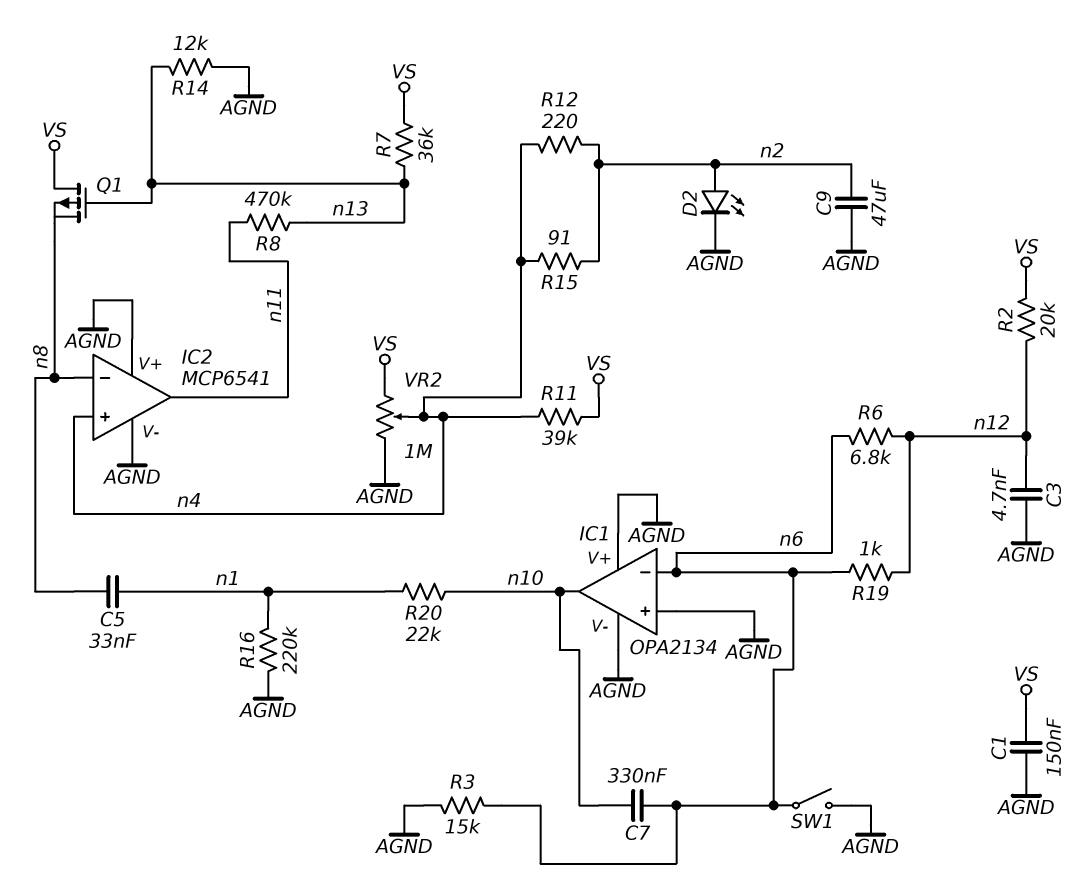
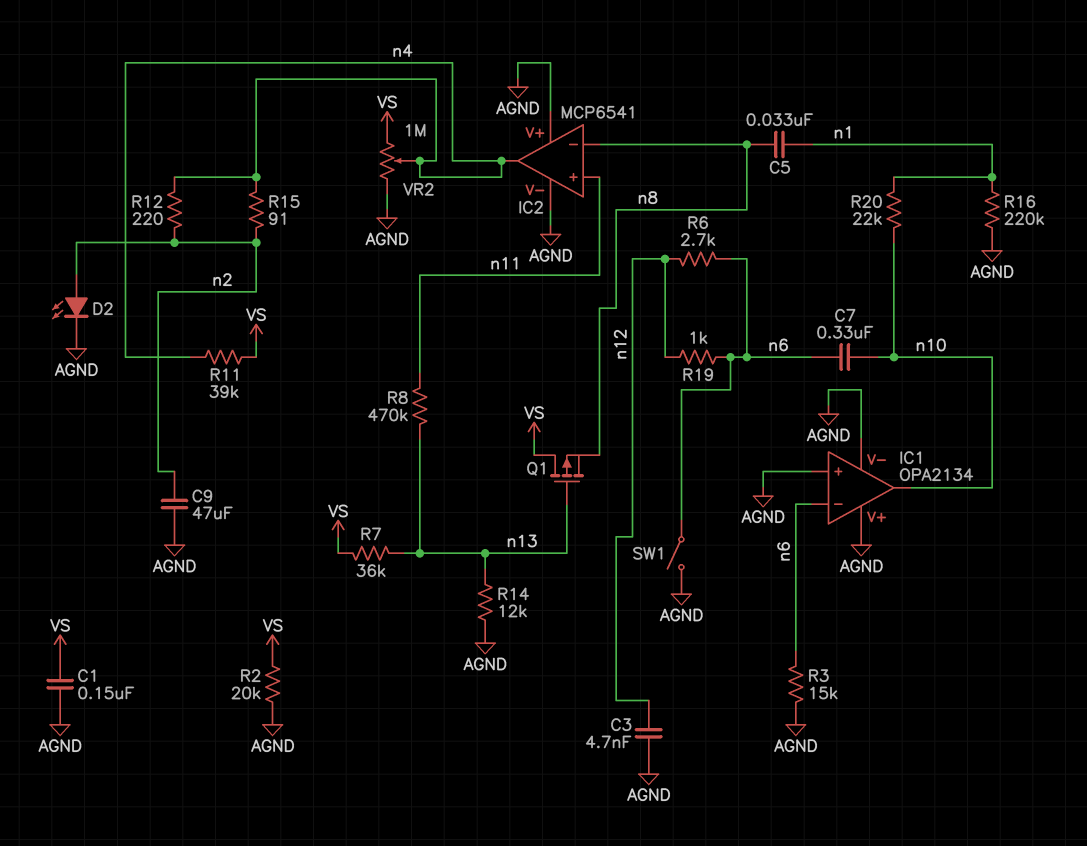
IC2 pin in+: n4 -> n11
IC2 pin out: n11 -> n4
R2: 20k (VS, n12) -> 20k (AGND, VS)
R6: 6.8k (n6, n12) -> 2.7k (n6, n12)

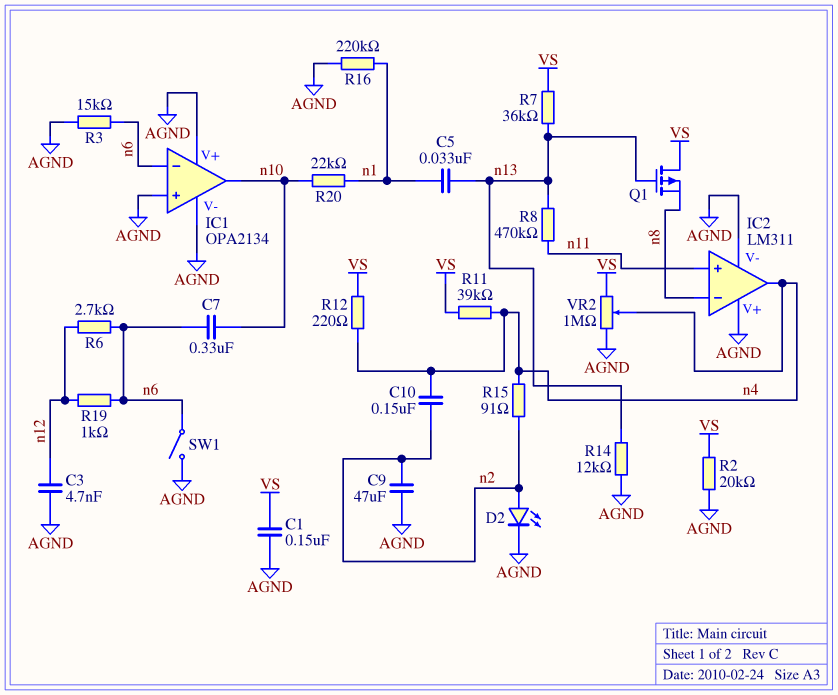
C5: 33nF (n1, n8) -> 33nF (n1, n13)
C10: none -> 150nF (n2, n4)
IC2: MCP6541 -> LM311
R12: 220 (n2, n4) -> 220 (VS, n4)

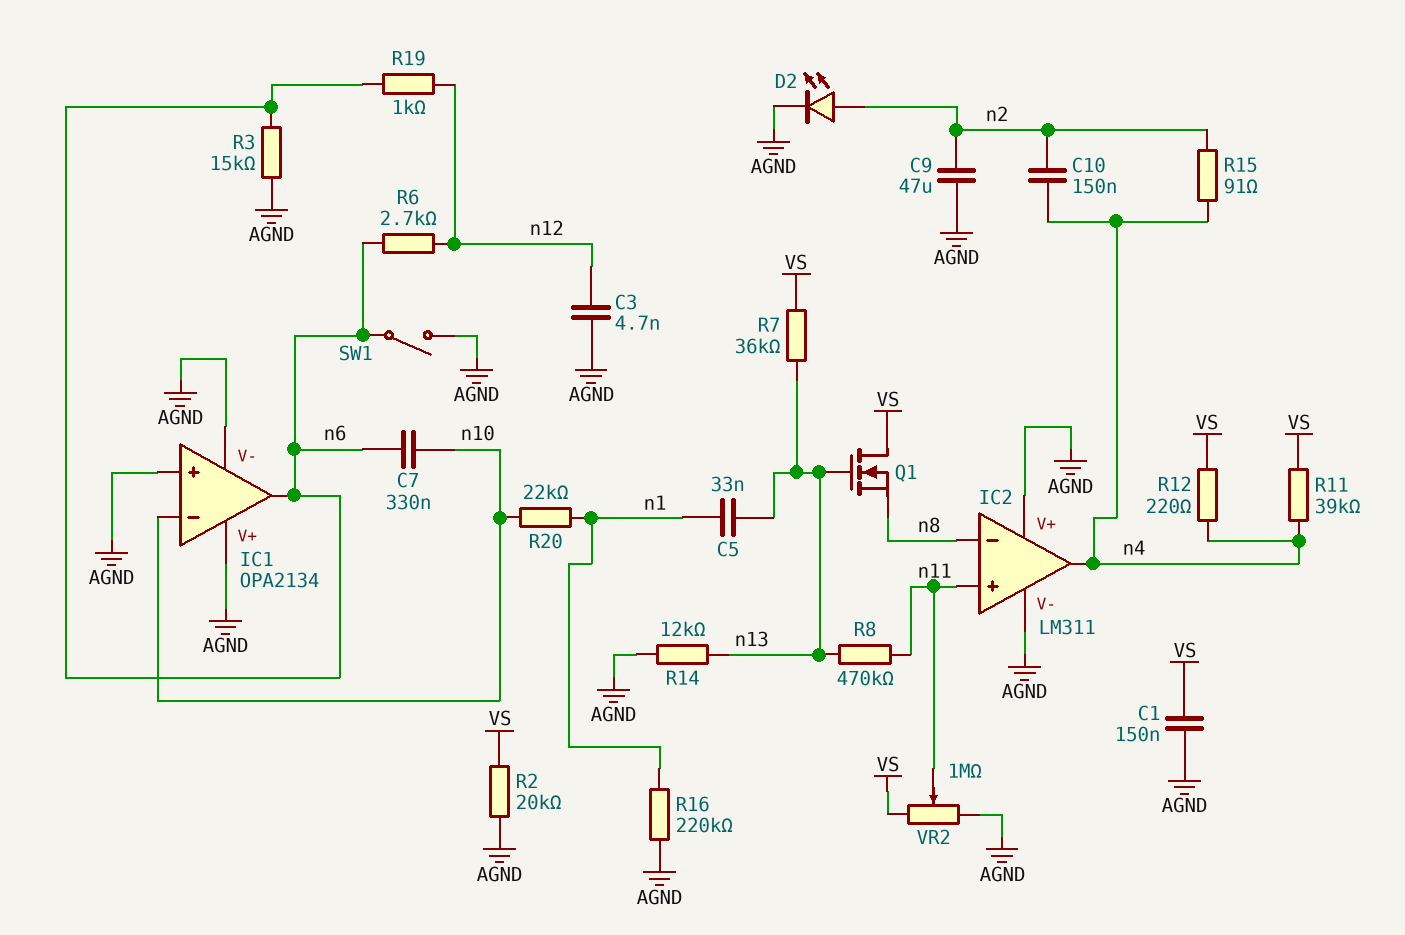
IC1 pin in-: n6 -> n10
IC1 pin out: n10 -> n6
Q1: PMOS (G n13, D VS, S n8) -> NMOS (G n13, D VS, S n8)
VR2: 1M (AGND, VS, wiper n4) -> 1M (AGND, VS, wiper n11)

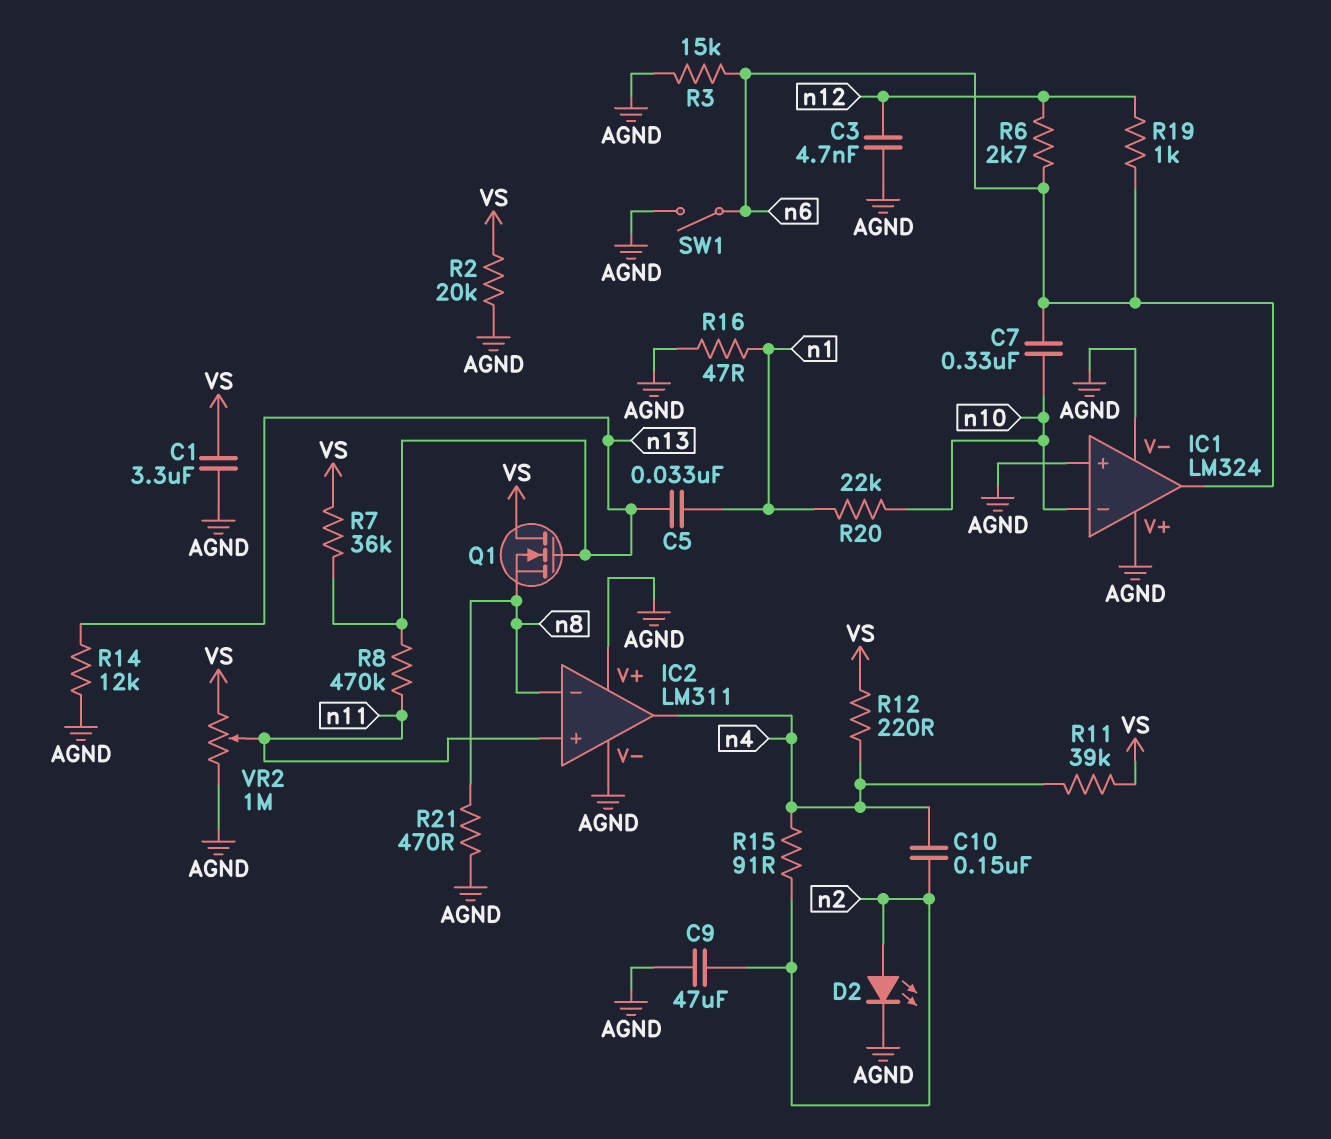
C1: 150nF (AGND, VS) -> 3.3uF (AGND, VS)
IC1: OPA2134 -> LM324
R16: 220k (AGND, n1) -> 47 (AGND, n1)
R21: none -> 470 (AGND, n8)

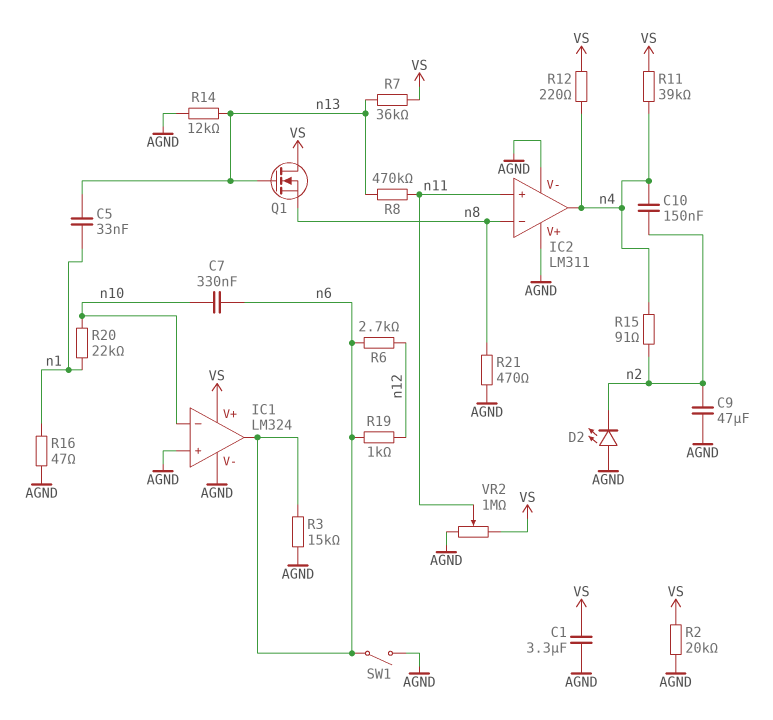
C3: 4.7nF (AGND, n12) -> none
D2: LED (A n2, K AGND) -> LED (A AGND, K n2)
IC1 pin V+: AGND -> VS

